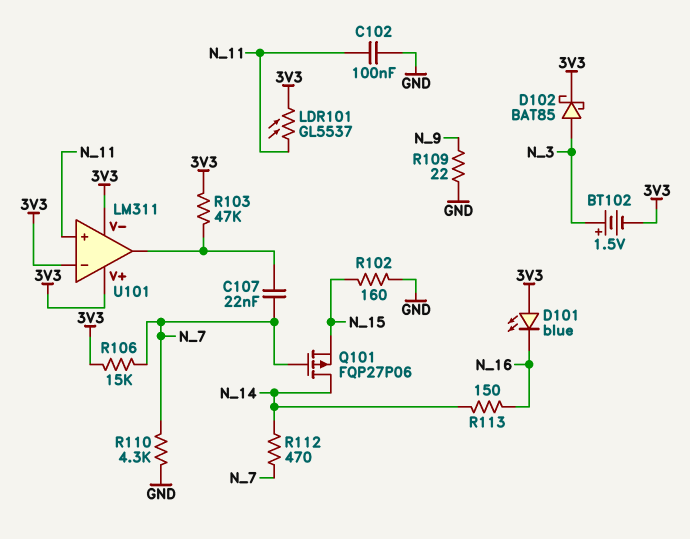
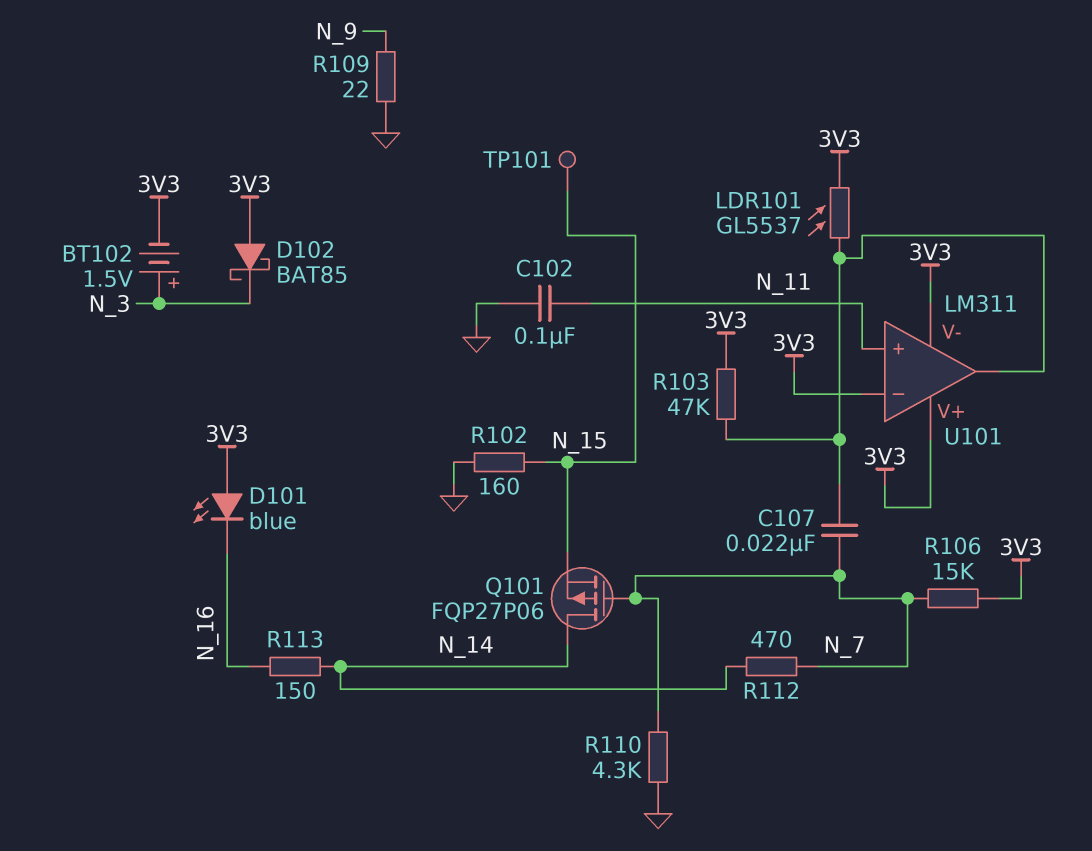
D102: schottky BAT85 (A N_3, K 3V3) -> schottky BAT85 (A 3V3, K N_3)
LDR101: GL5537 (3V3, N_11) -> GL5537 (3V3, U101/out)
TP101: none -> test point (N_15)

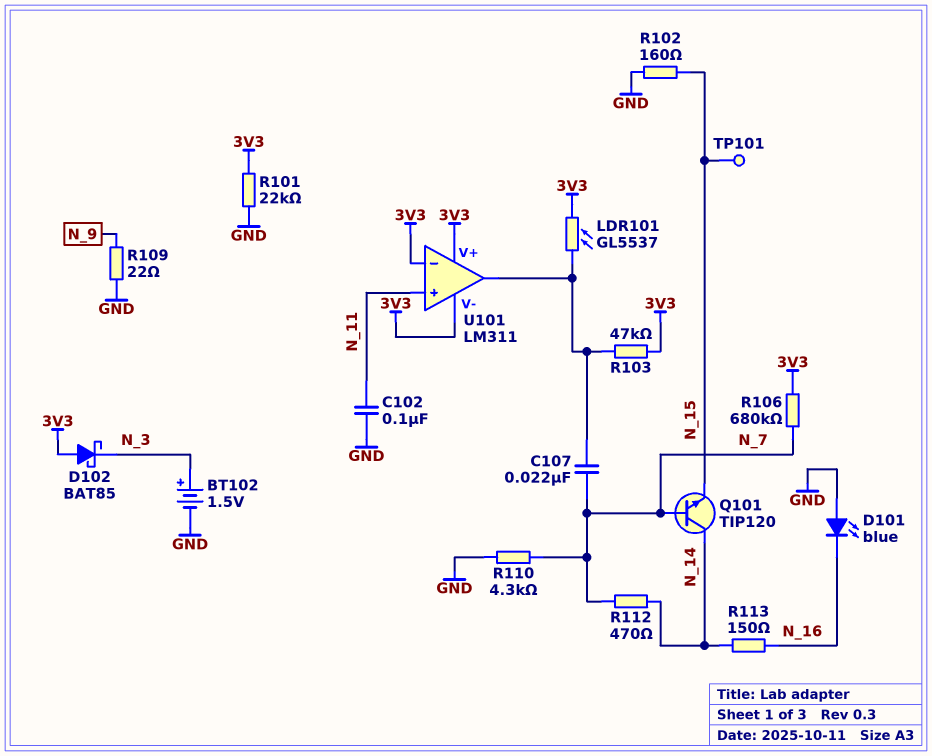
BT102: 1.5V (plus N_3, minus 3V3) -> 1.5V (plus N_3, minus GND)
D101: LED blue (A 3V3, K N_16) -> LED blue (A GND, K N_16)
Q101: PMOS FQP27P06 (G N_7, D N_14, S N_15) -> NPN TIP120 (B N_7, C N_14, E N_15)
R101: none -> 22k (3V3, GND)
R106: 15k (3V3, N_7) -> 680k (3V3, N_7)

